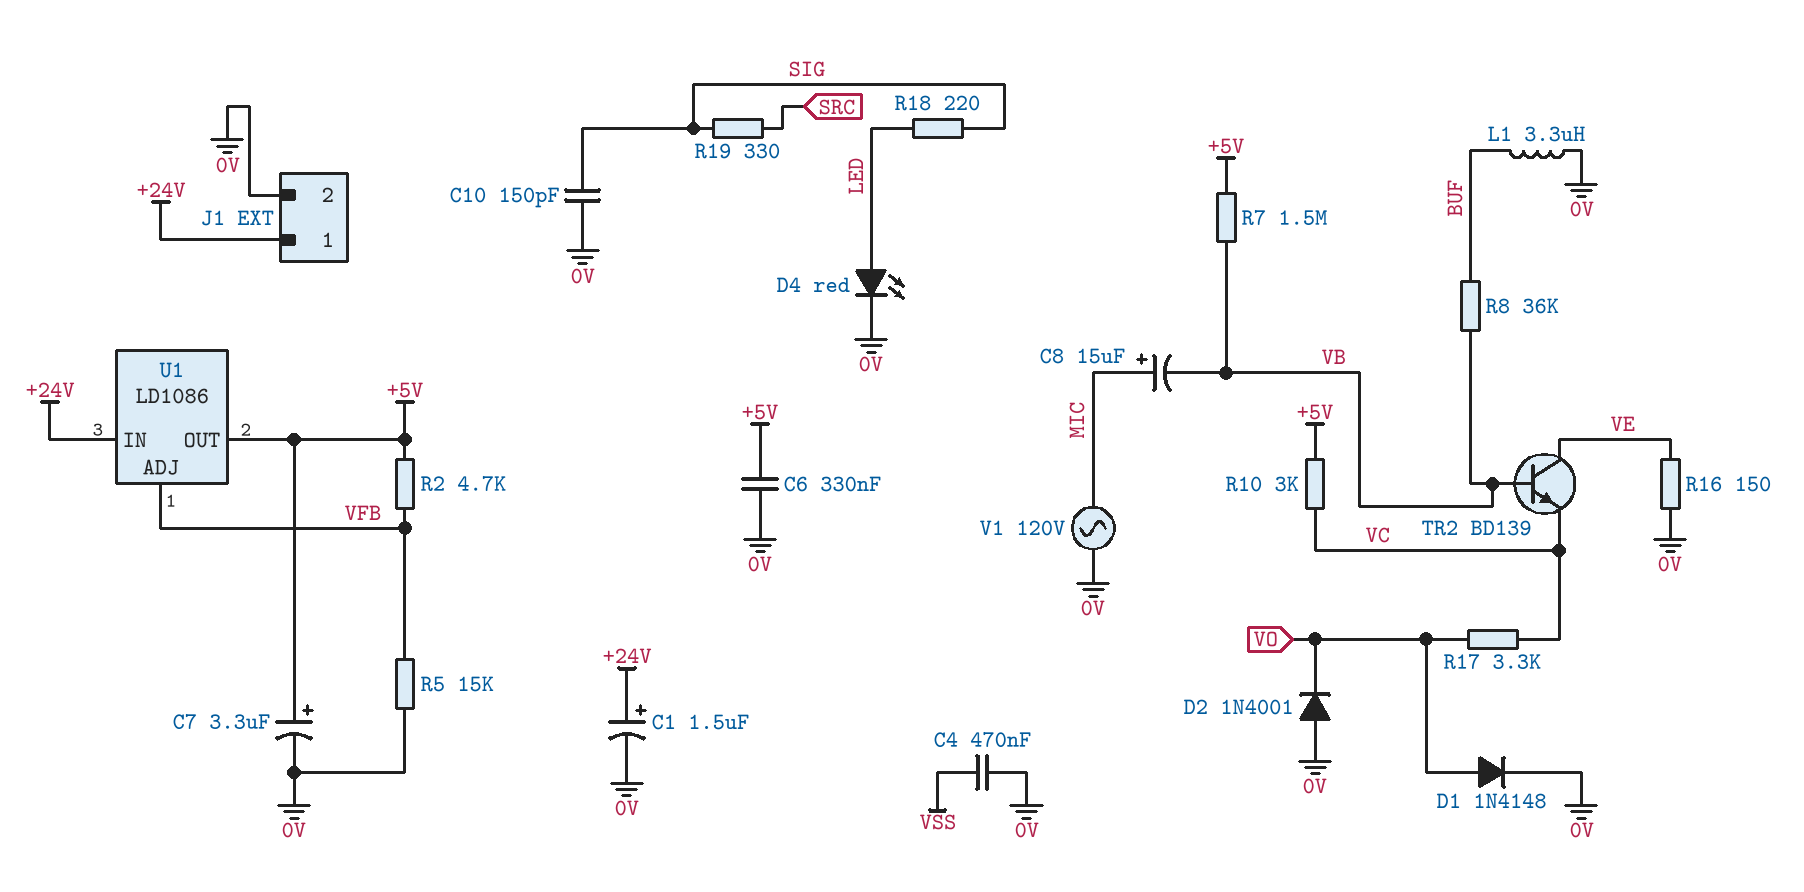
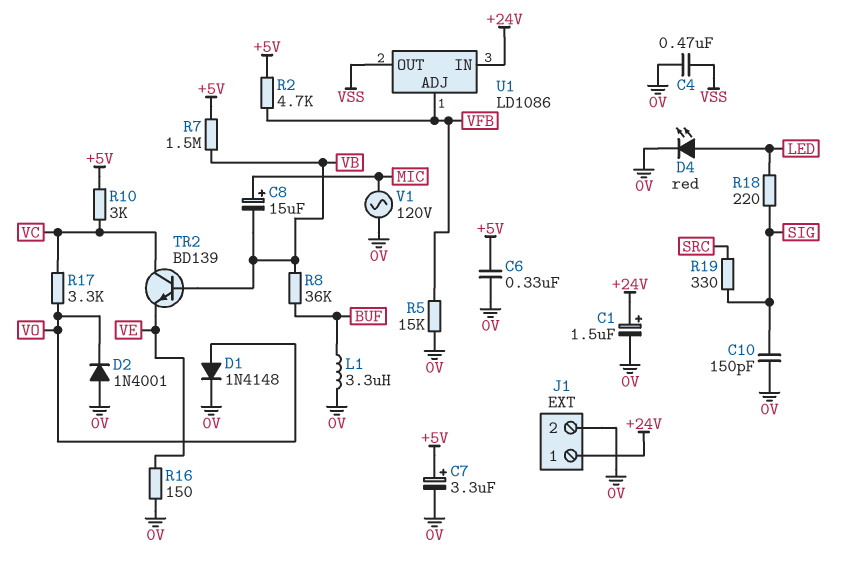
TR2: NPN BD139 (B VB, C VE, E VC) -> NPN BD139 (B VB, C VC, E VE)
U1 pin OUT: +5V -> VSS

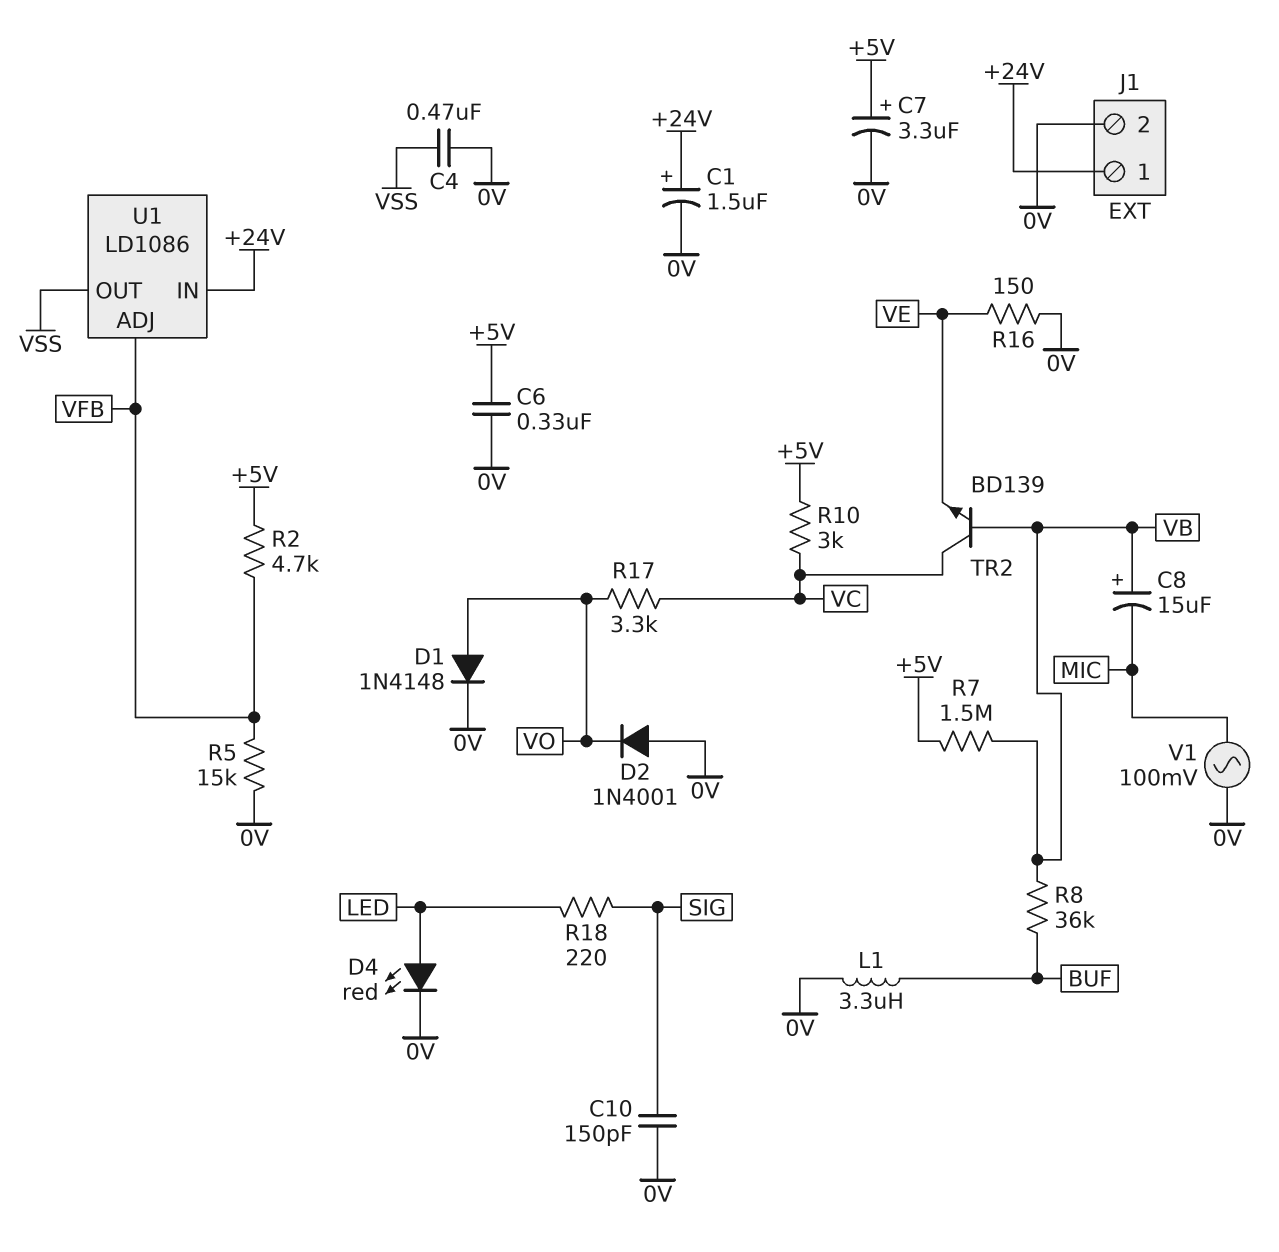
C8: 15uF (plus MIC, minus VB) -> 15uF (plus VB, minus MIC)
R19: 330 (SIG, SRC) -> none
V1: AC 120V (0V, MIC) -> AC 100mV (0V, MIC)

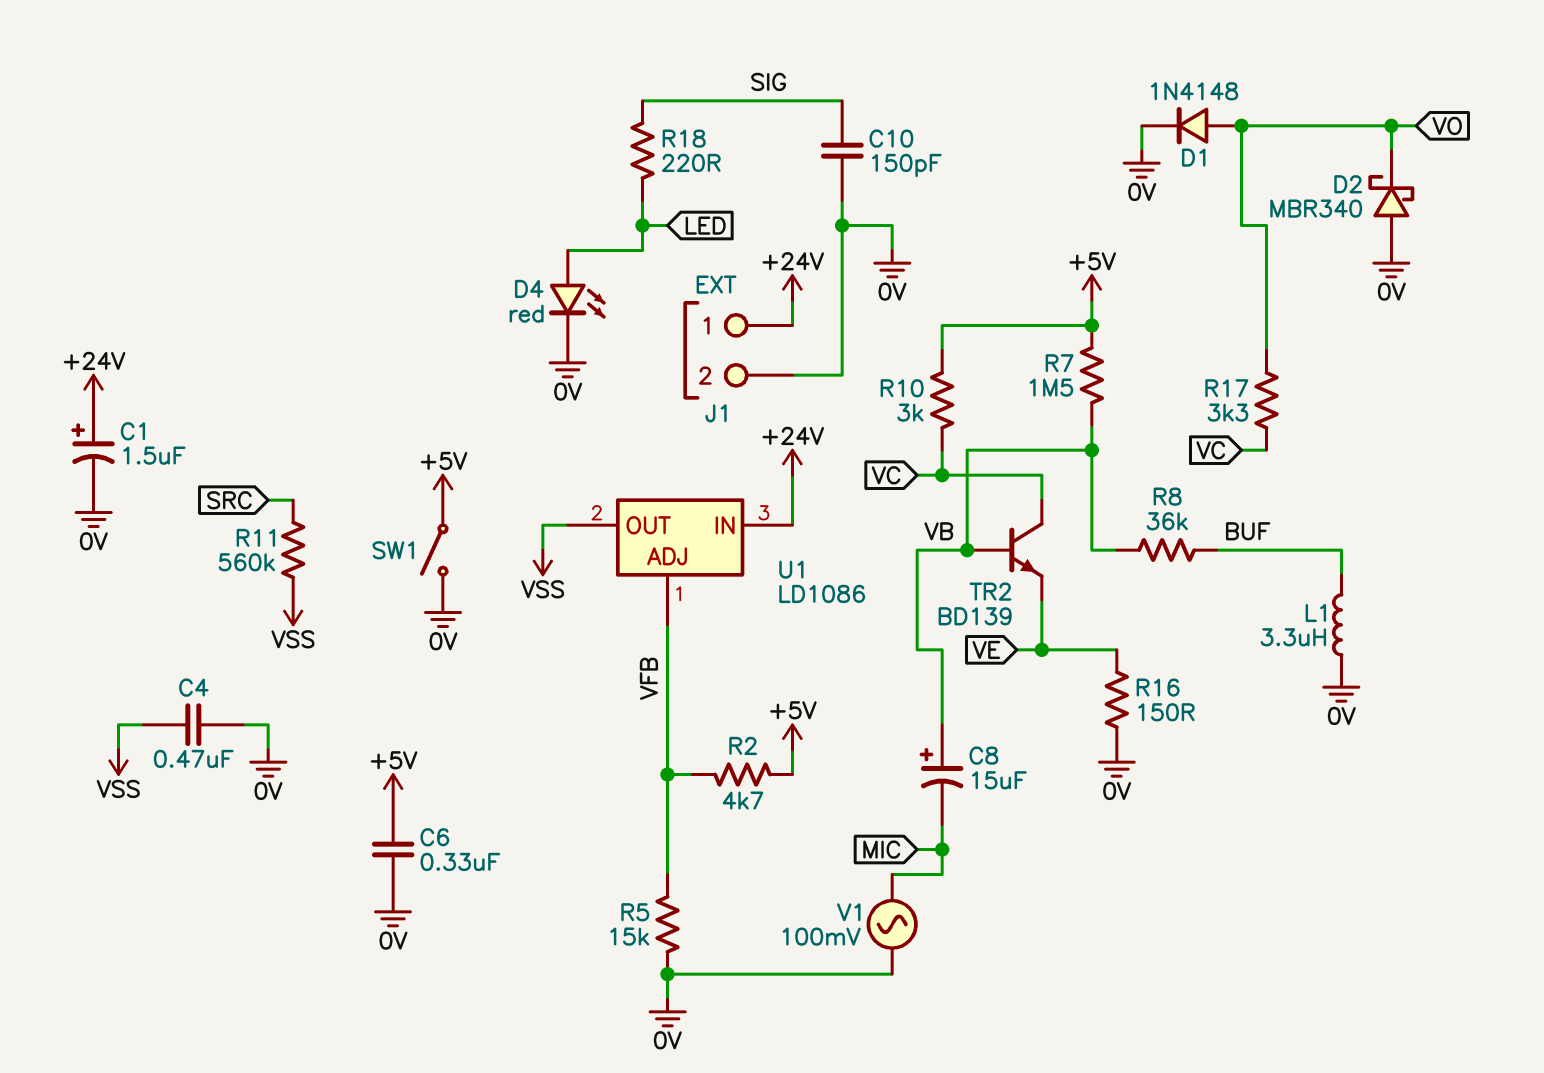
C7: 3.3uF (plus +5V, minus 0V) -> none
D2: diode 1N4001 (A 0V, K VO) -> schottky MBR340 (A 0V, K VO)
R11: none -> 560k (SRC, VSS)
SW1: none -> switch (+5V, 0V)

